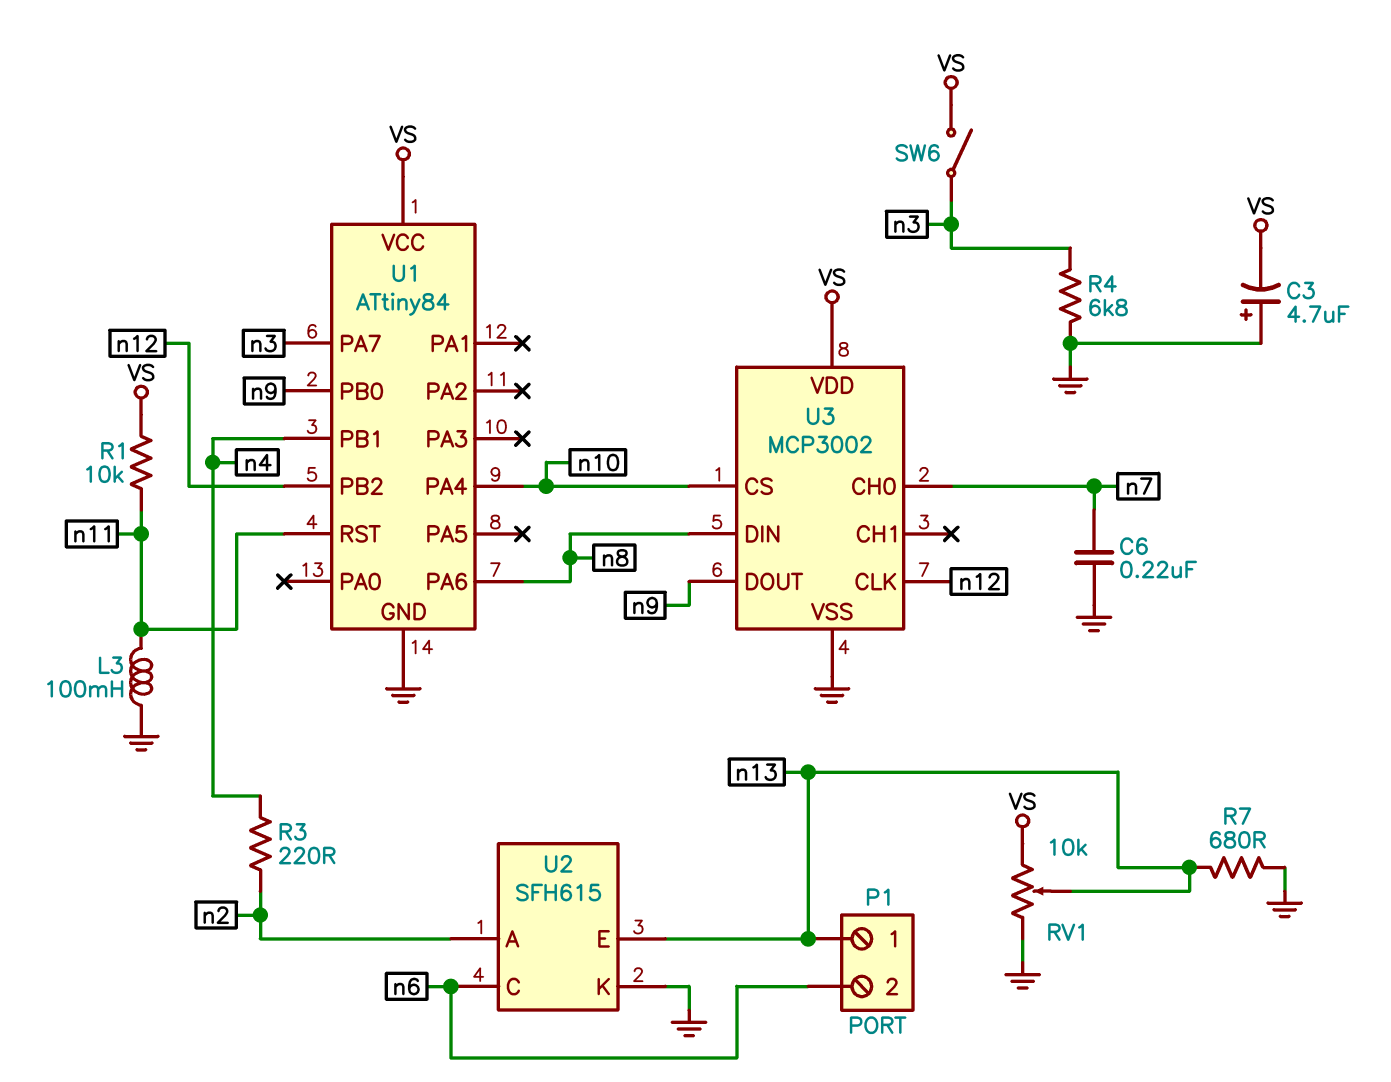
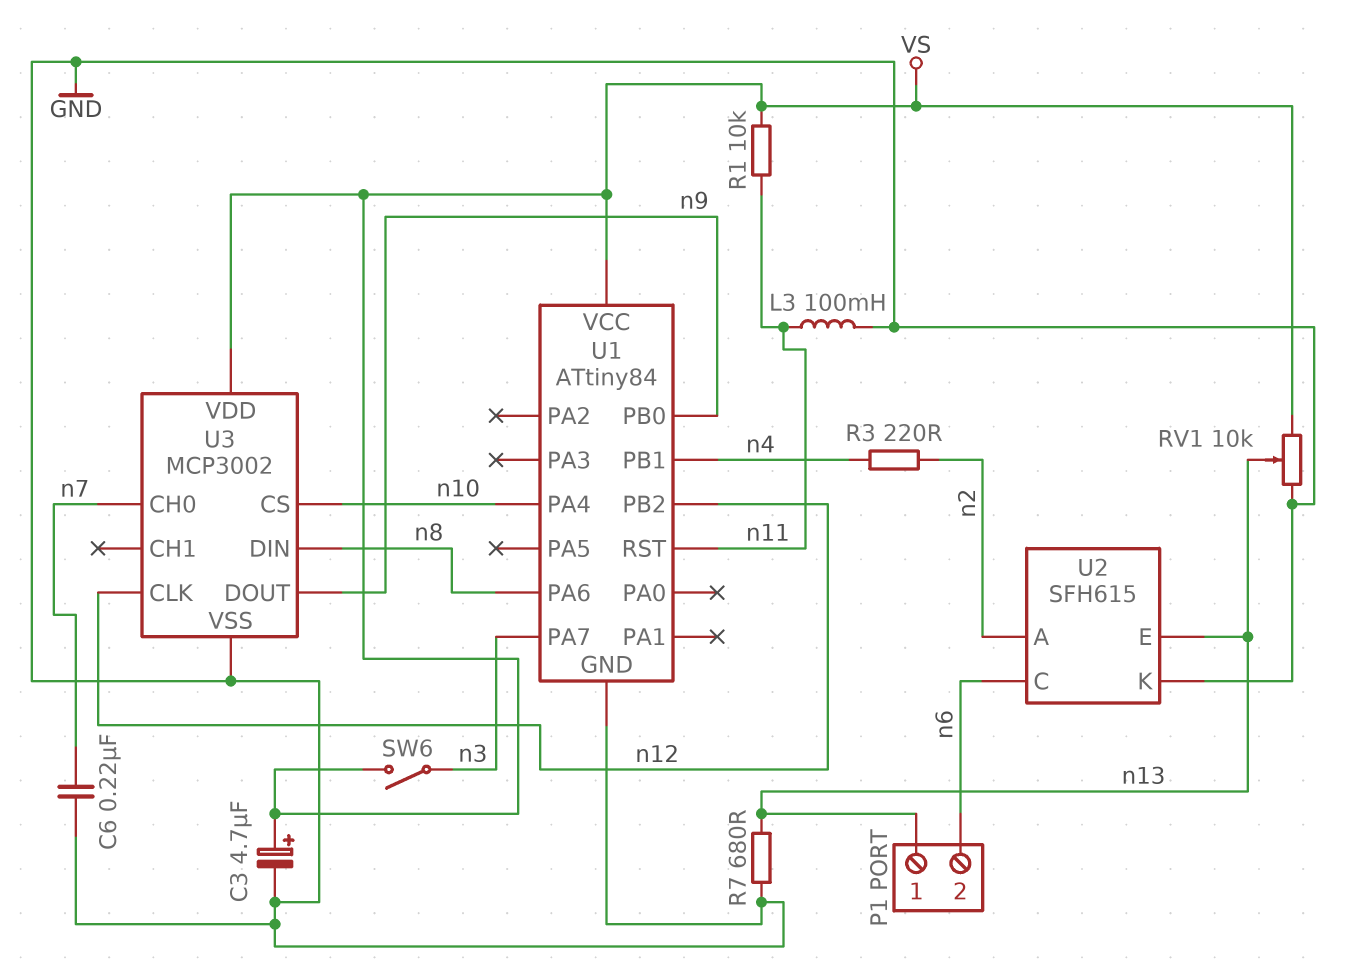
C3: 4.7uF (plus GND, minus VS) -> 4.7uF (plus VS, minus GND)
R4: 6.8k (GND, n3) -> none

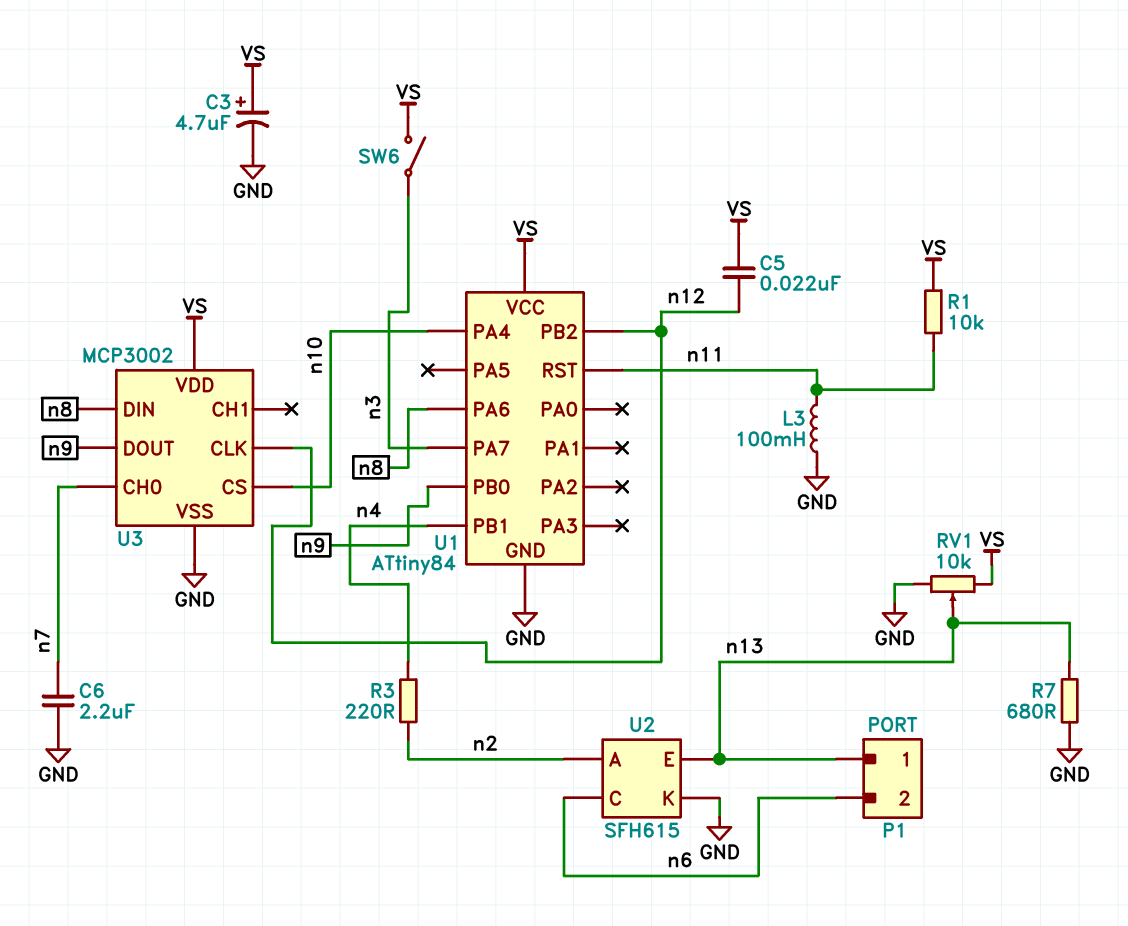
C5: none -> 22nF (VS, n12)
C6: 220nF (GND, n7) -> 2.2uF (GND, n7)

